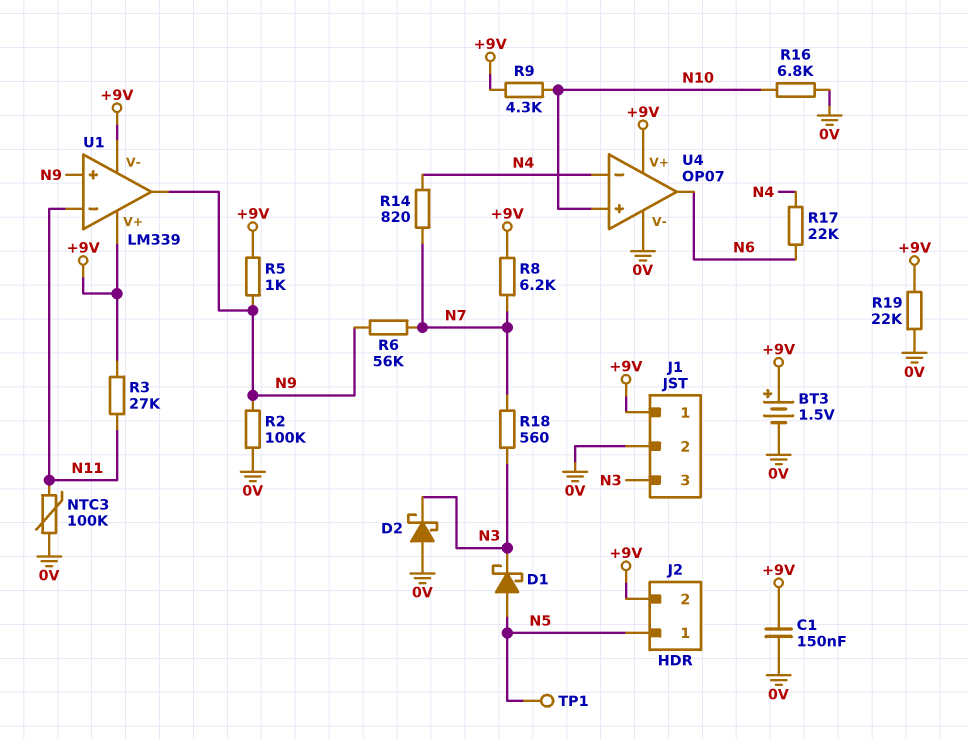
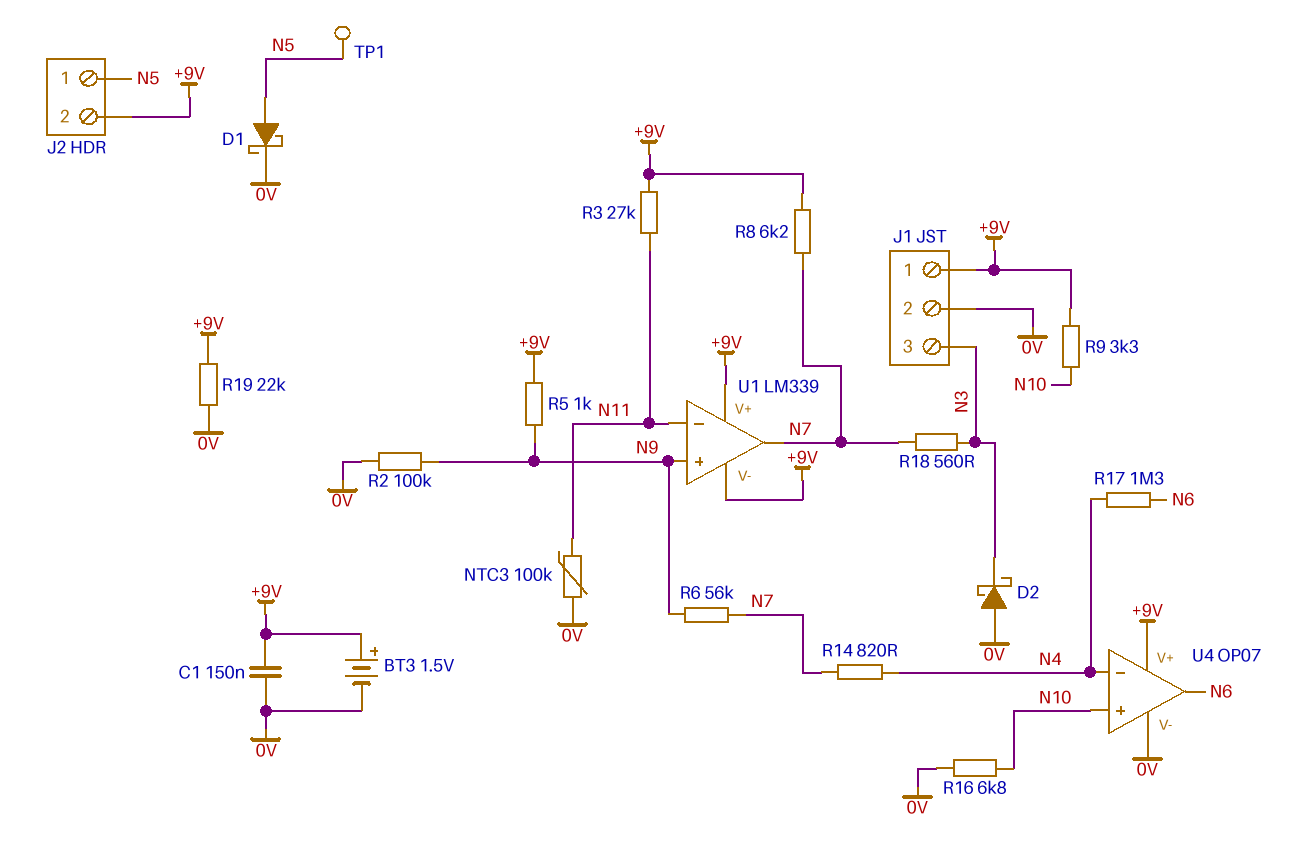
D1: schottky (A N5, K N3) -> schottky (A N5, K 0V)
R9: 4.3k (+9V, N10) -> 3.3k (+9V, N10)
R17: 22k (N4, N6) -> 1.3M (N4, N6)
U1 pin out: N9 -> N7

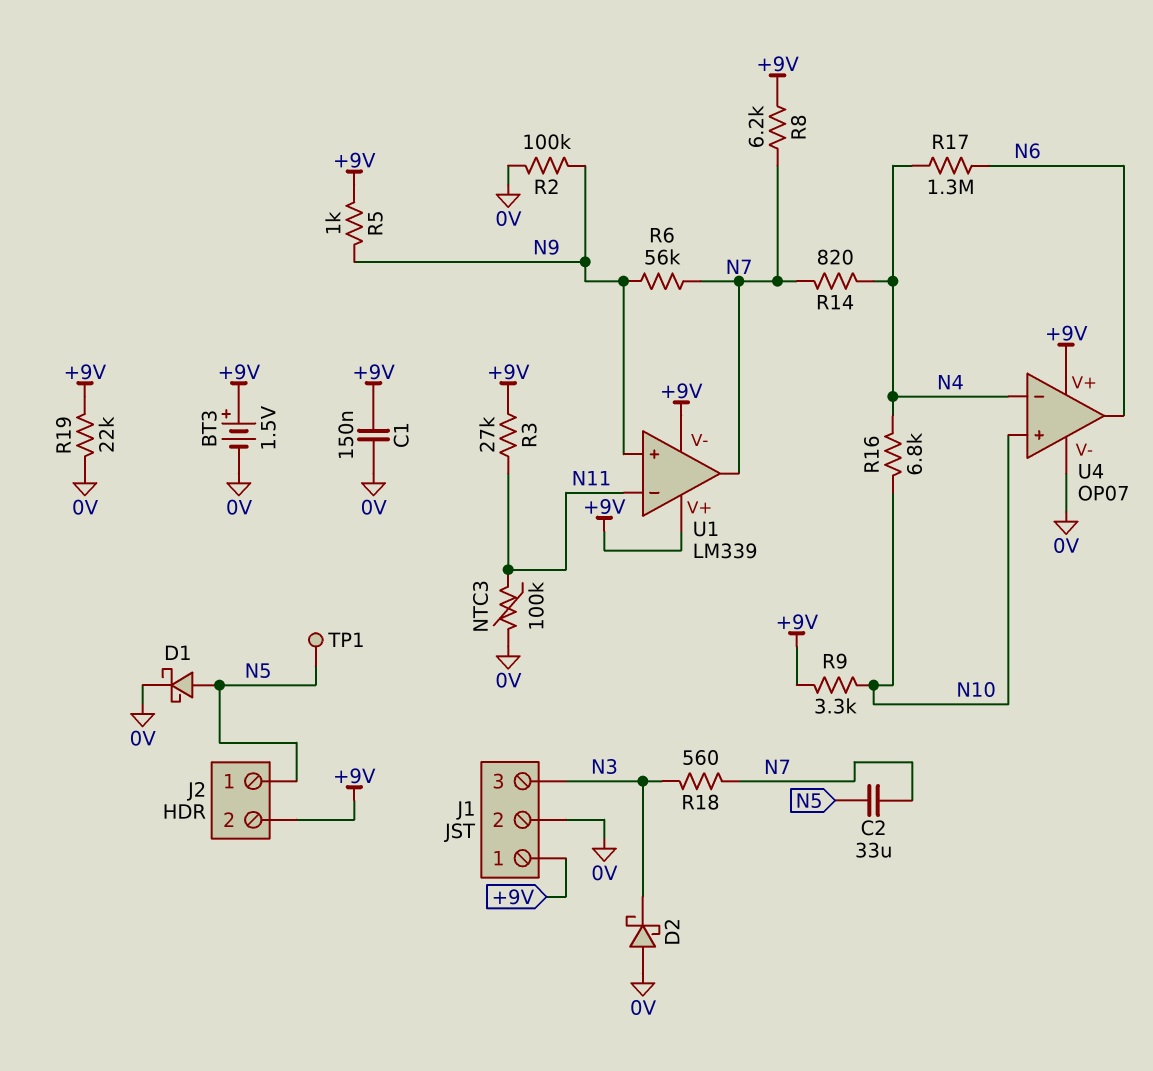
C2: none -> 33uF (N5, N7)
R16: 6.8k (0V, N10) -> 6.8k (N4, N10)

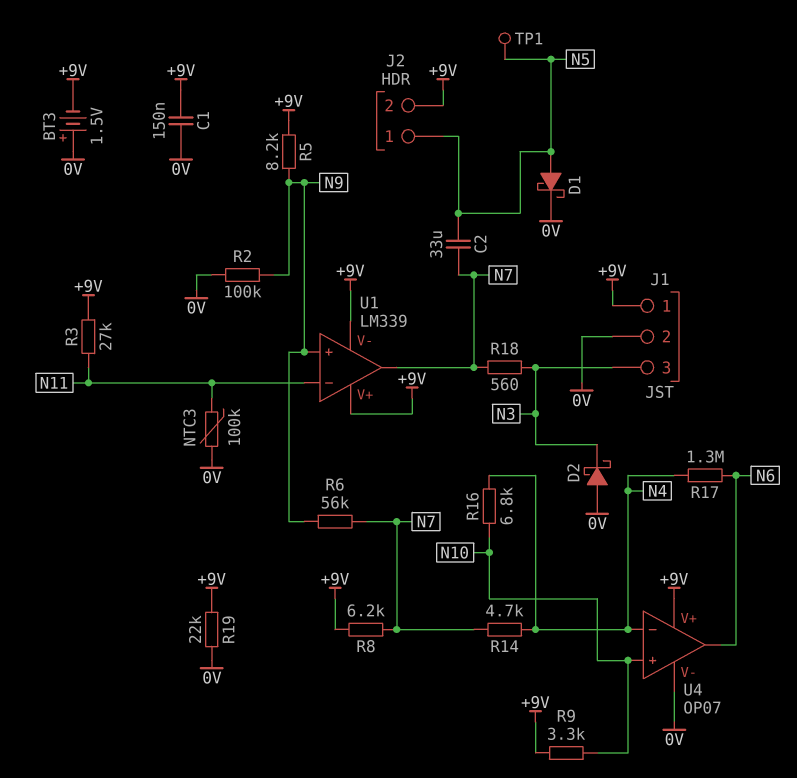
BT3: 1.5V (plus +9V, minus 0V) -> 1.5V (plus 0V, minus +9V)
R5: 1k (+9V, N9) -> 8.2k (+9V, N9)
R14: 820 (N4, N7) -> 4.7k (N4, N7)

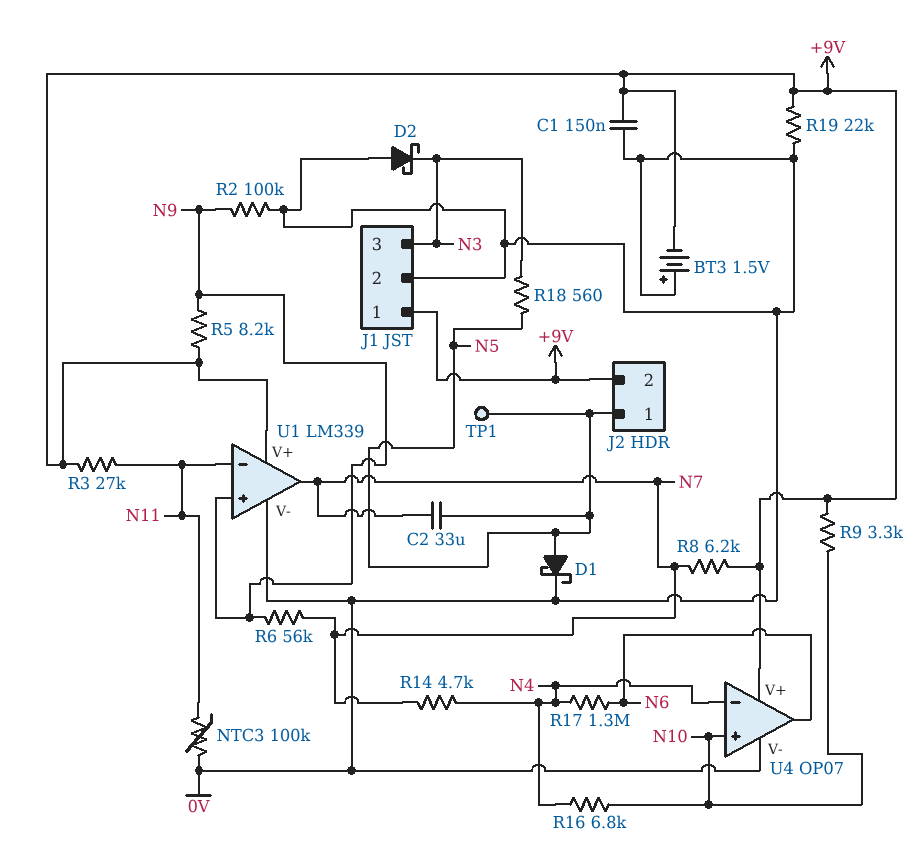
R18: 560 (N3, N7) -> 560 (N3, N5)
U1 pin V-: +9V -> 0V

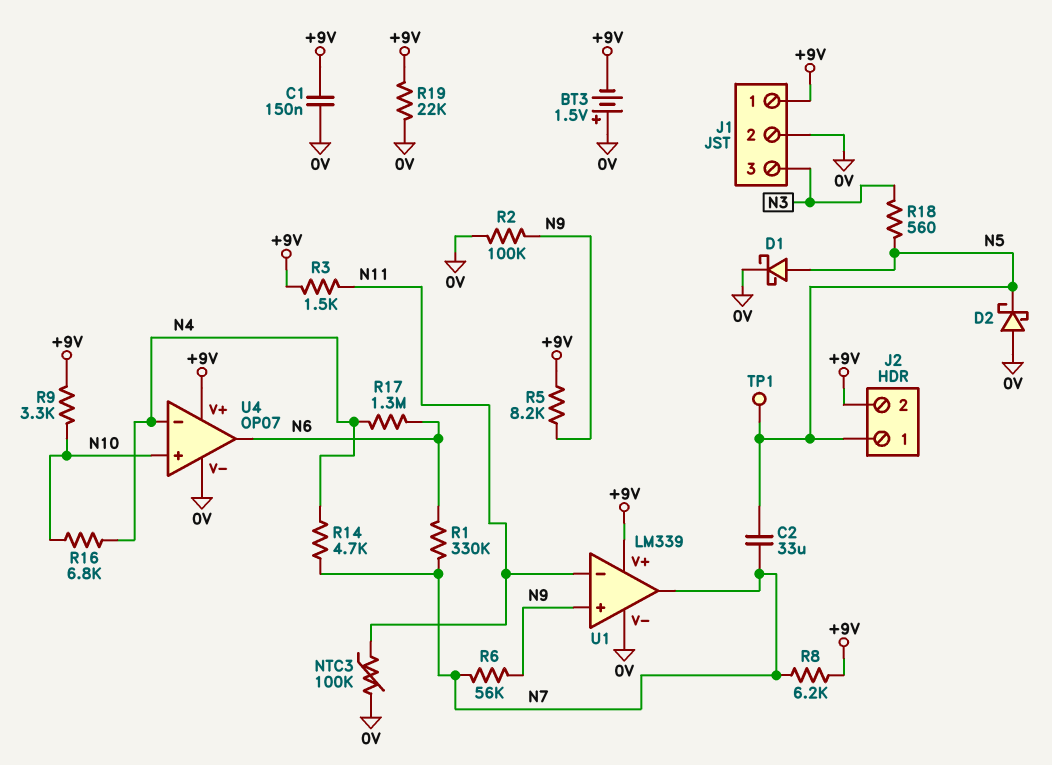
D2: schottky (A 0V, K N3) -> schottky (A 0V, K N5)
R1: none -> 330k (N6, N7)
R3: 27k (+9V, N11) -> 1.5k (+9V, N11)

